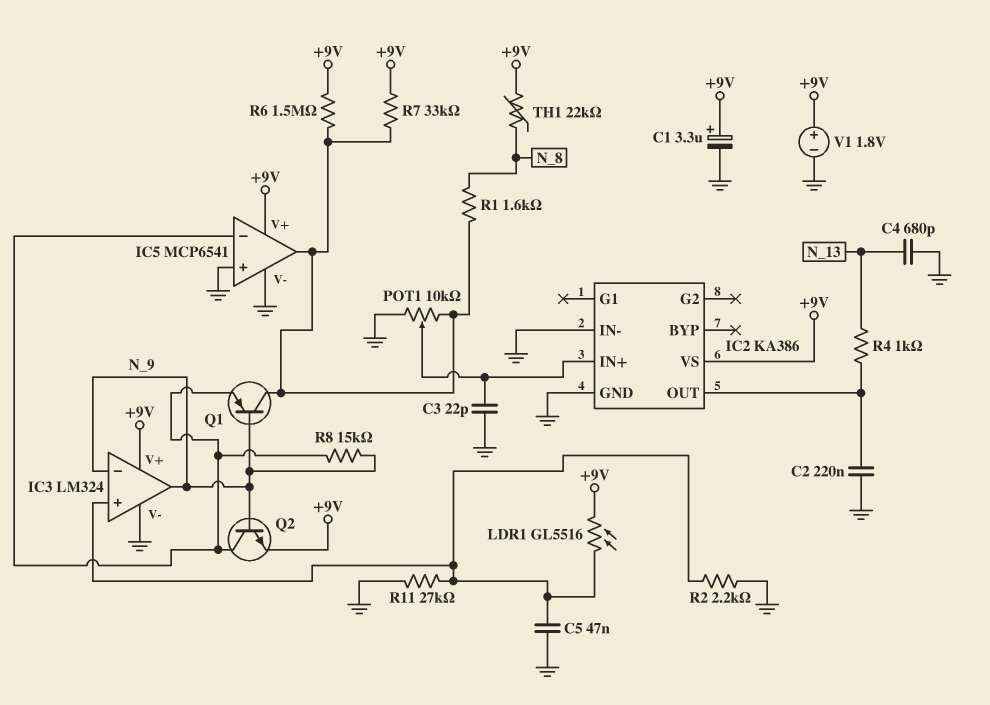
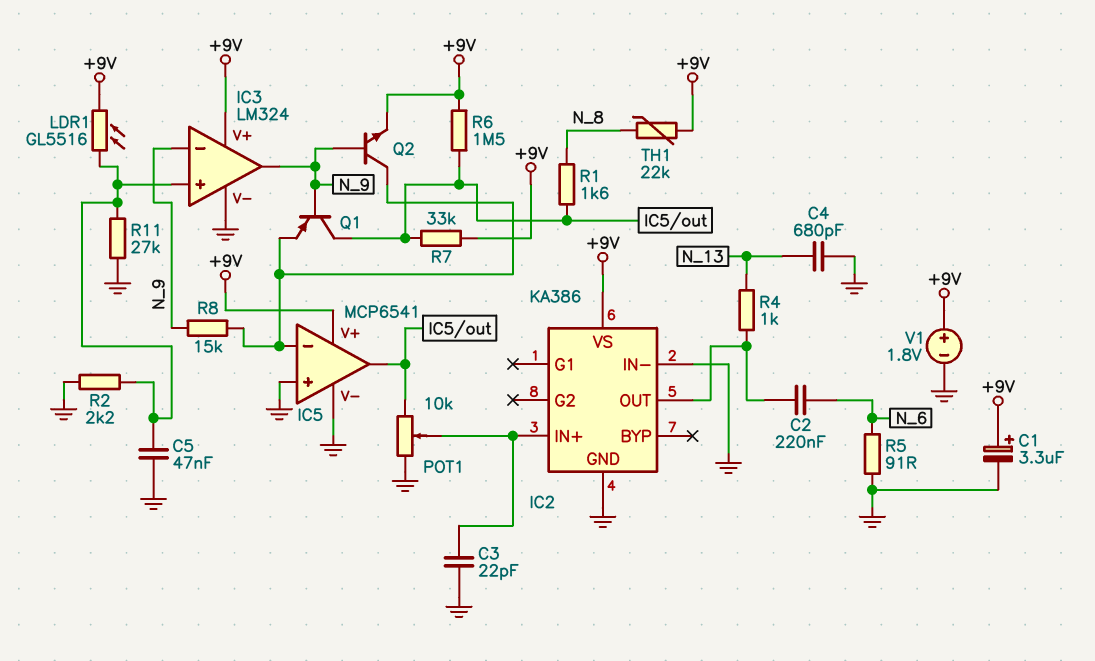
C2: 220nF (GND, IC2/OUT) -> 220nF (IC2/OUT, N_6)
R5: none -> 91 (GND, N_6)

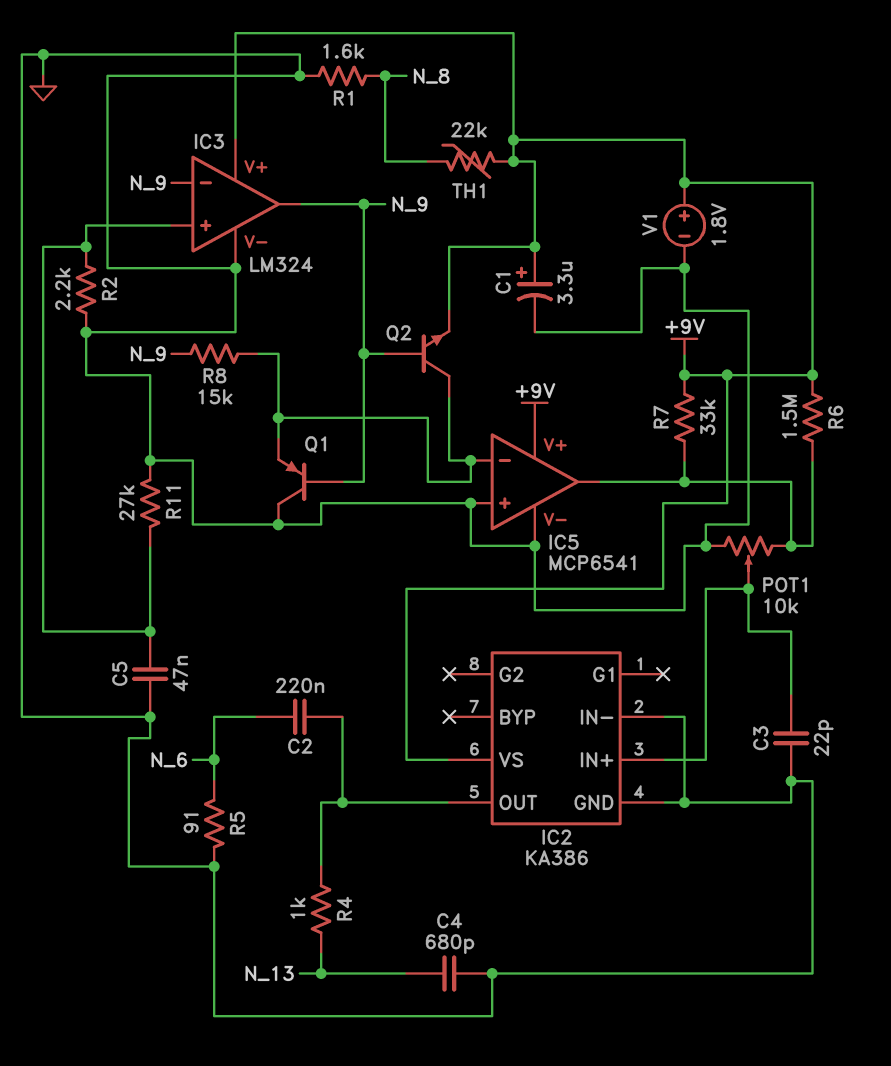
LDR1: GL5516 (+9V, IC3/in+) -> none
Q1: PNP (B N_9, C IC5/out, E IC5/in-) -> PNP (B N_9, C GND, E IC5/in-)
R1: 1.6k (IC5/out, N_8) -> 1.6k (GND, N_8)

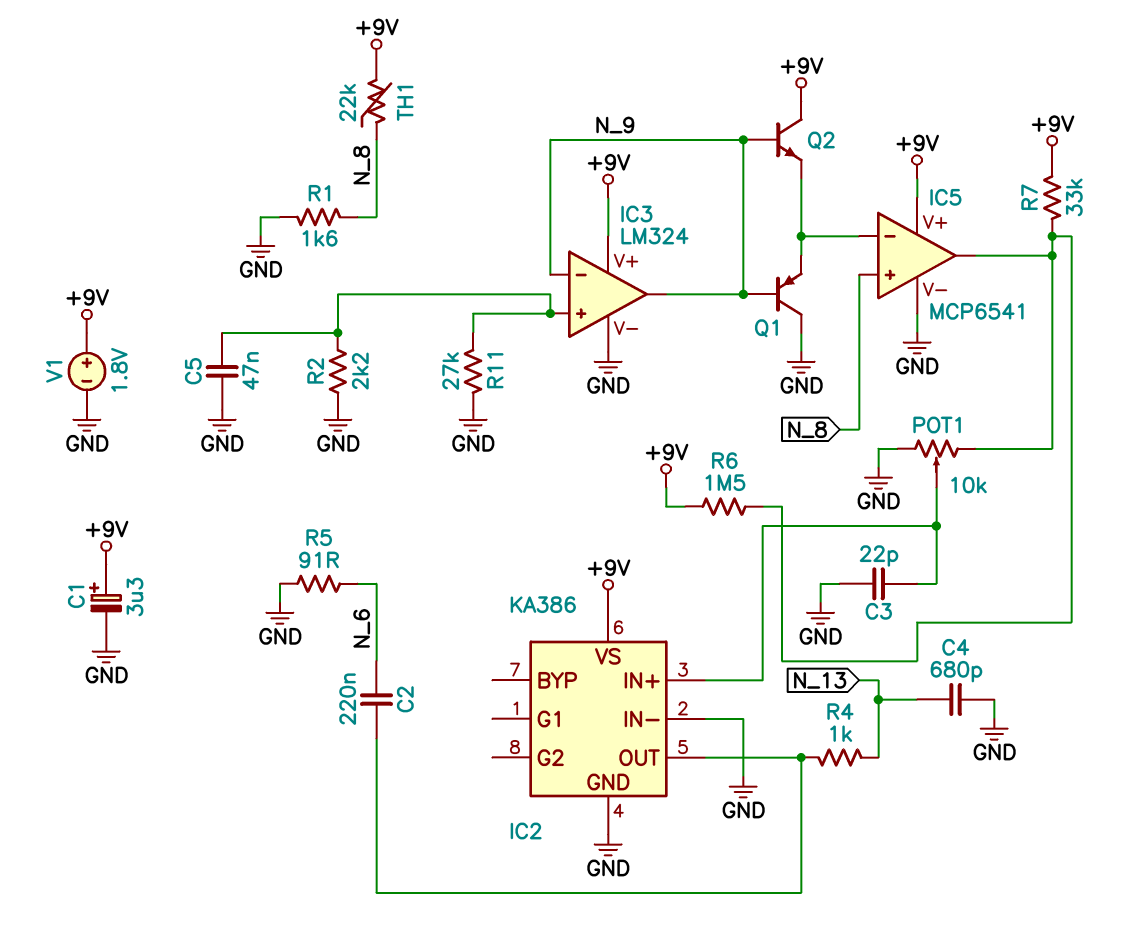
IC5 pin in+: GND -> N_8
Q2: NPN (B N_9, C IC5/in-, E +9V) -> NPN (B N_9, C +9V, E IC5/in-)
R8: 15k (IC5/in-, N_9) -> none

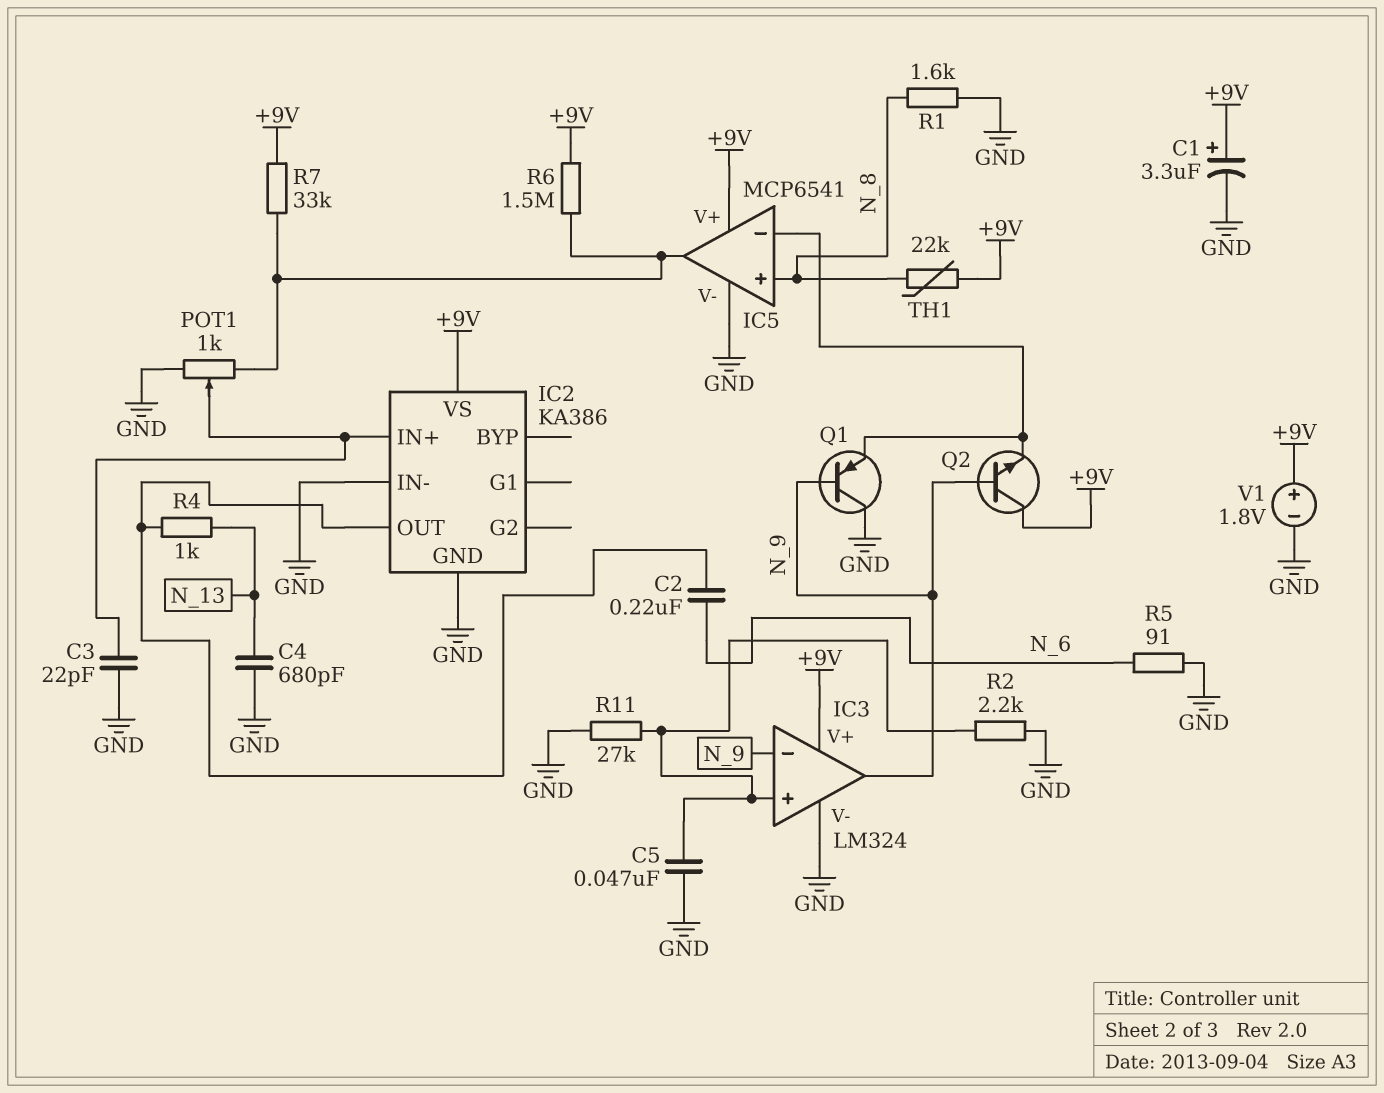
POT1: 10k (GND, IC5/out, wiper IC2/IN+) -> 1k (GND, IC5/out, wiper IC2/IN+)

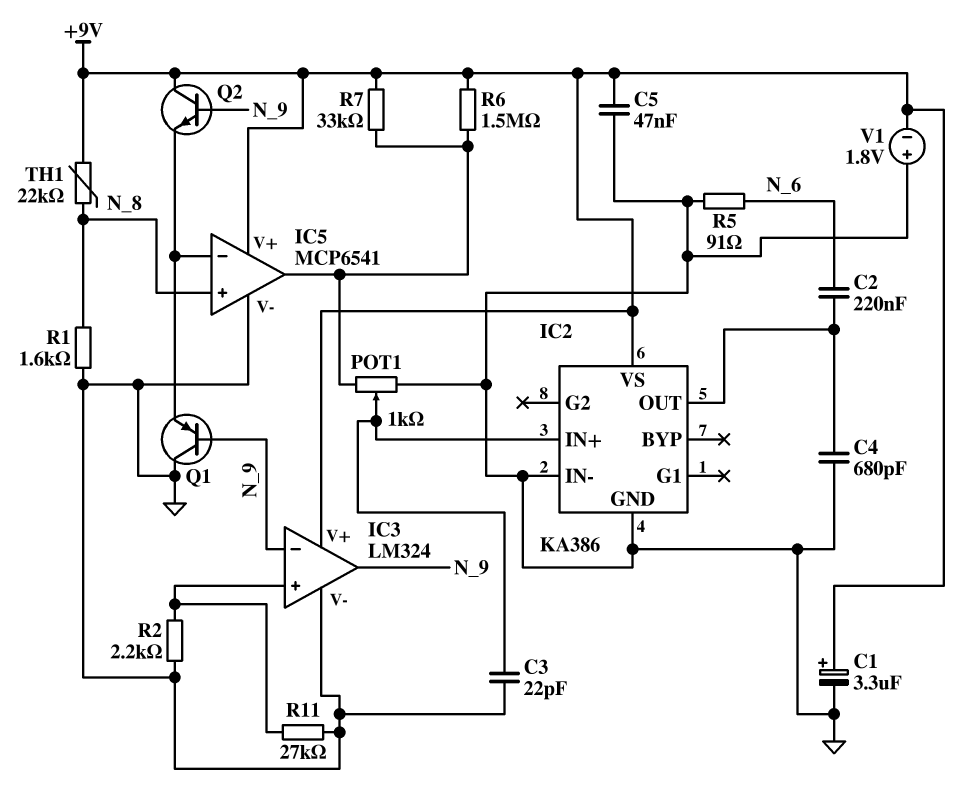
C4: 680pF (GND, N_13) -> 680pF (GND, IC2/OUT)
C5: 47nF (GND, IC3/in+) -> 47nF (+9V, GND)
R4: 1k (IC2/OUT, N_13) -> none
V1: 1.8V (plus +9V, minus GND) -> 1.8V (plus GND, minus +9V)

